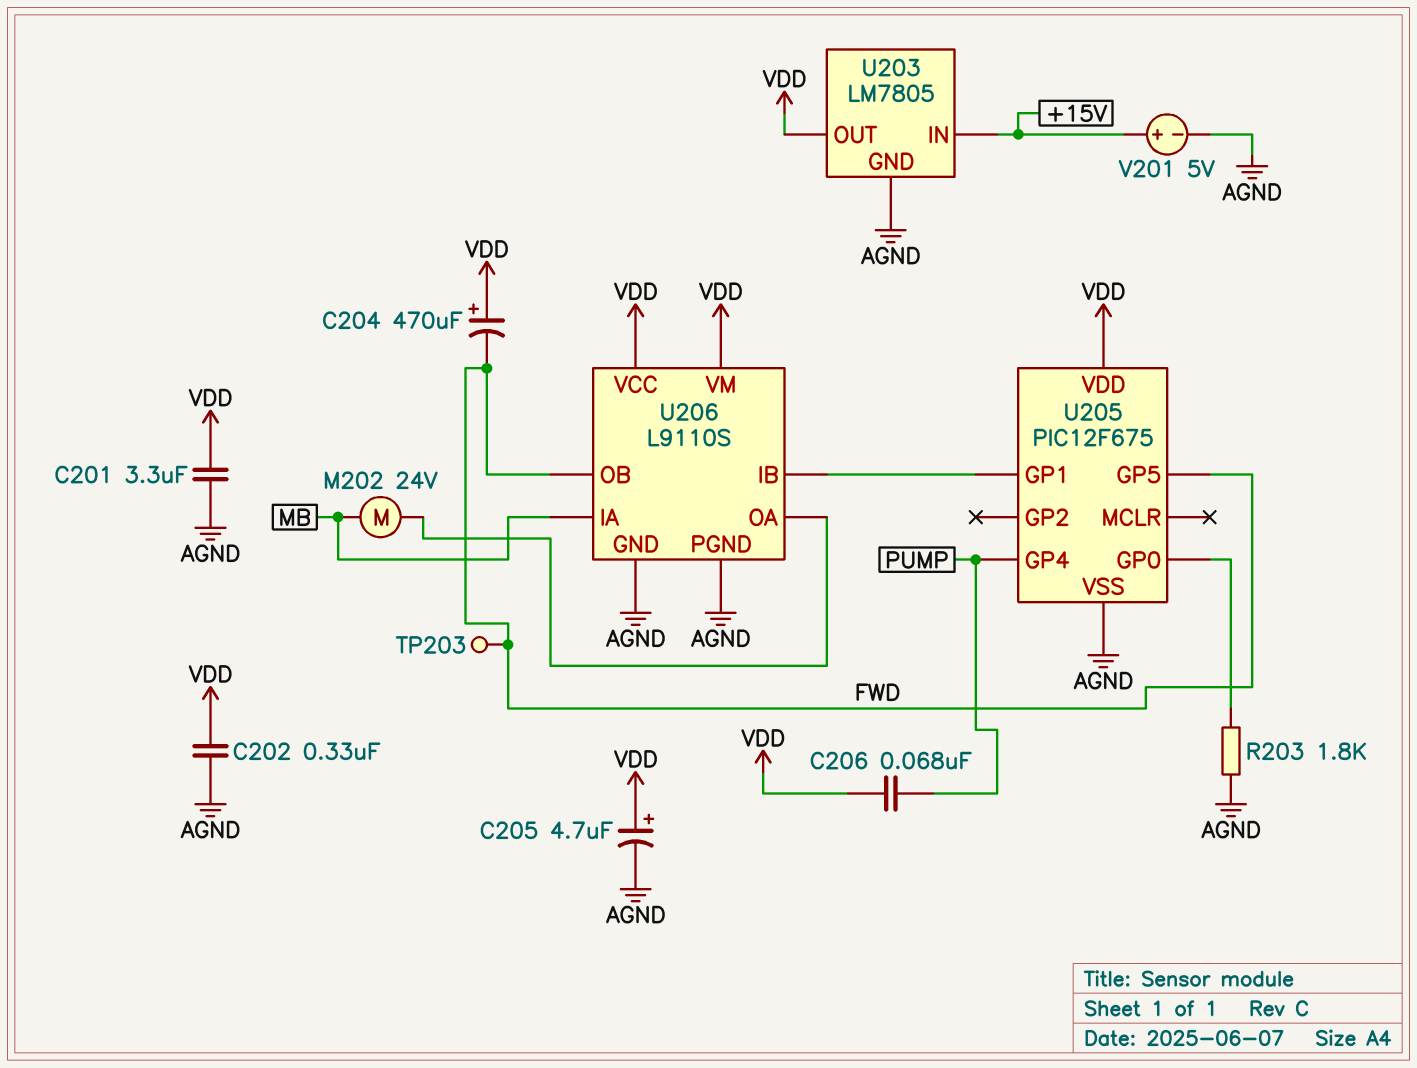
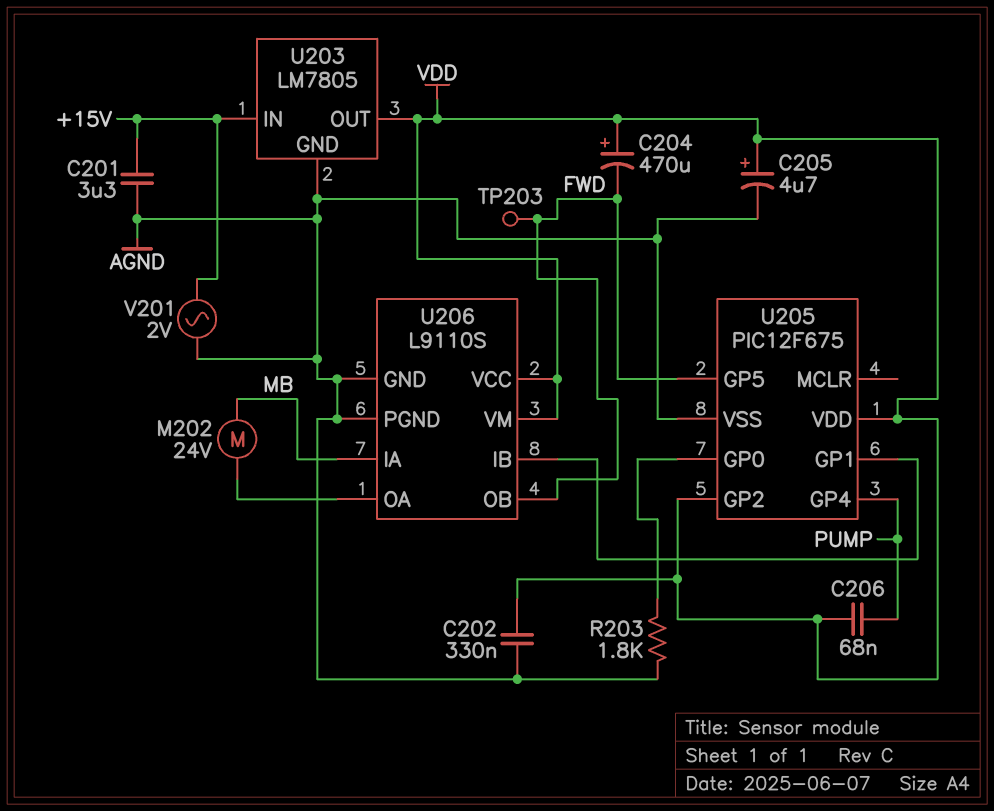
C201: 3.3uF (AGND, VDD) -> 3.3uF (+15V, AGND)
U205 pin GP2: none -> VDD
V201: 5V (plus +15V, minus AGND) -> AC 2V (+15V, AGND)

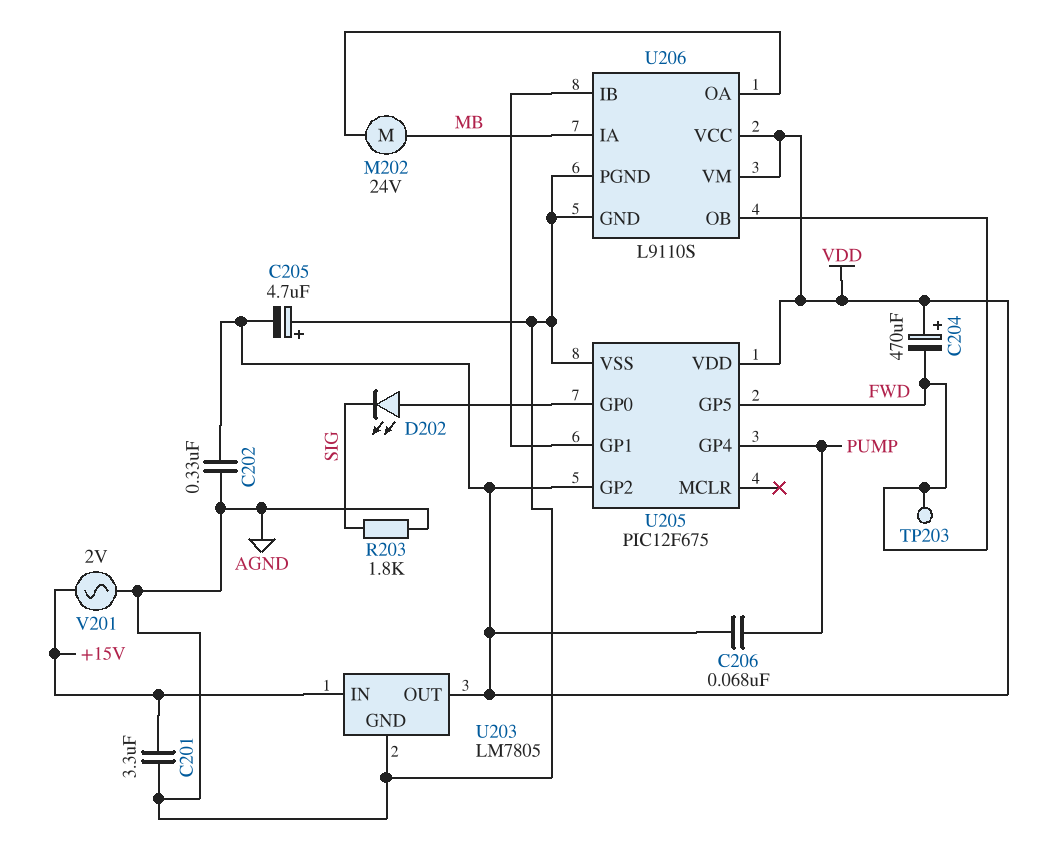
C205: 4.7uF (plus VDD, minus AGND) -> 4.7uF (plus AGND, minus VDD)
D202: none -> LED (A U205/GP0, K SIG)
R203: 1.8k (AGND, U205/GP0) -> 1.8k (AGND, SIG)

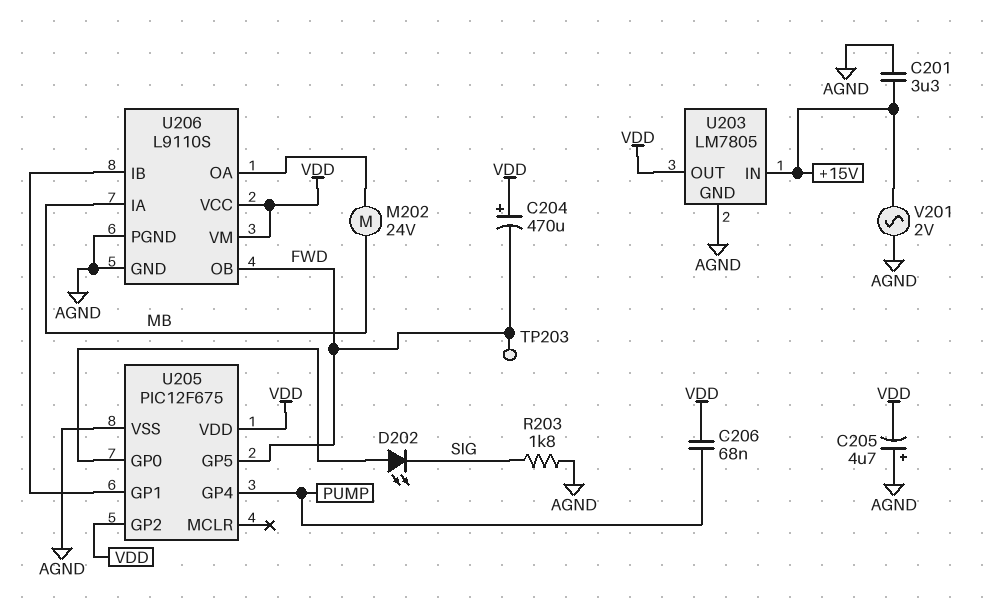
C202: 330nF (AGND, VDD) -> none

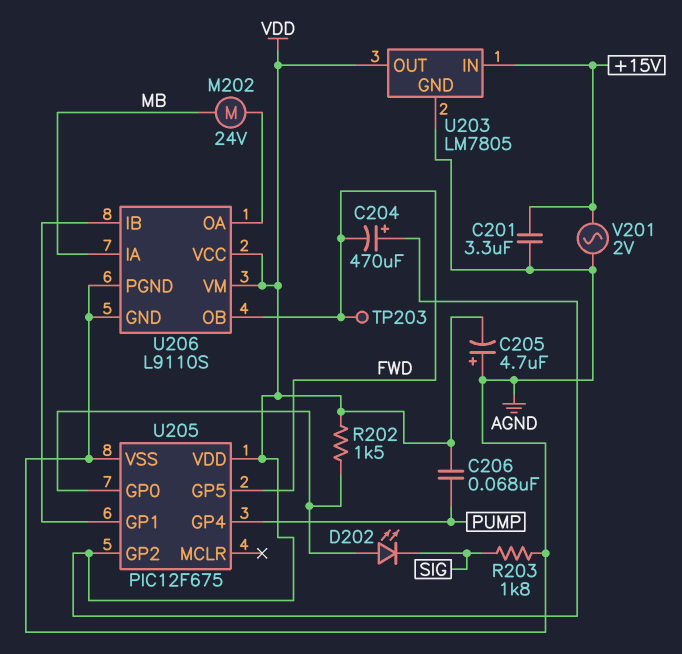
R202: none -> 1.5k (U205/GP0, VDD)

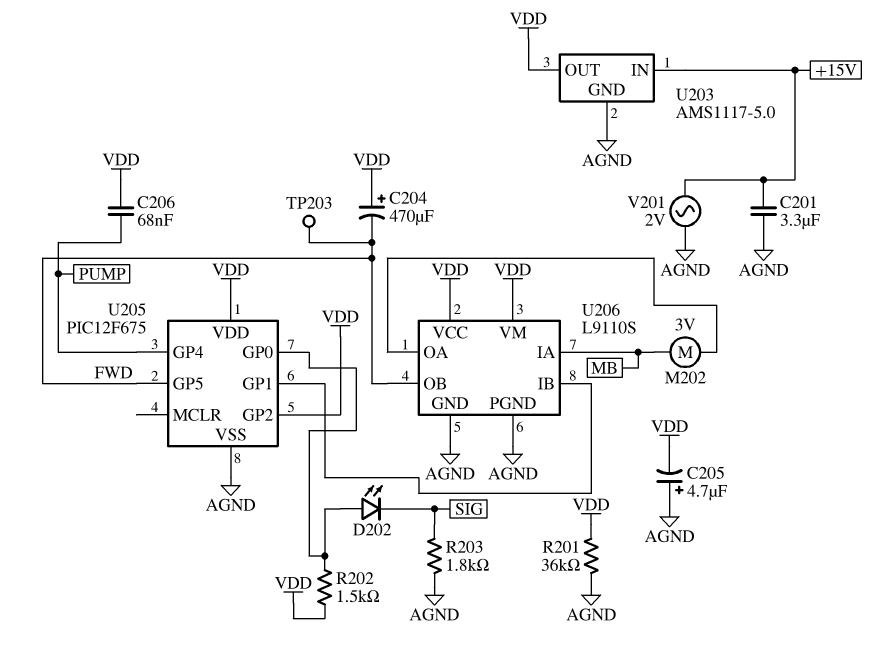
M202: motor 24V (MB, U206/OA) -> motor 3V (MB, U206/OA)
R201: none -> 36k (AGND, VDD)
U203: LM7805 -> AMS1117-5.0

